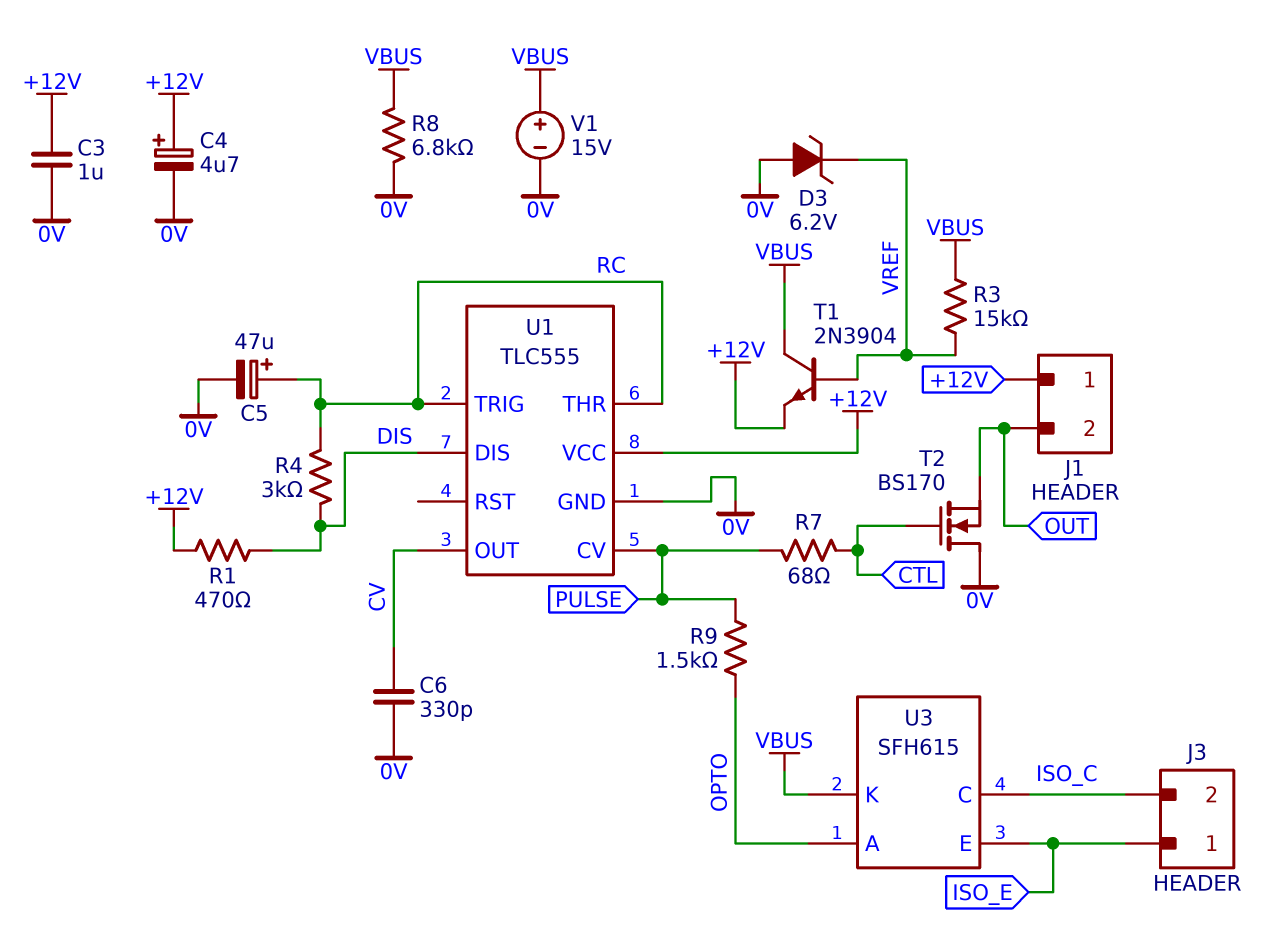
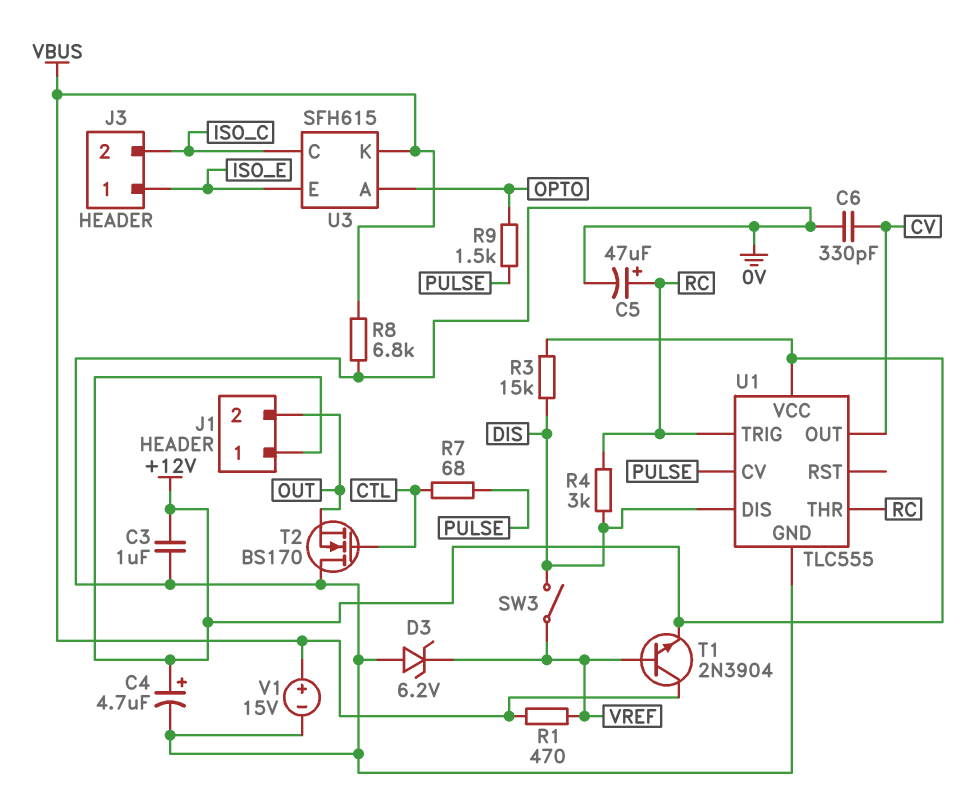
R1: 470 (+12V, DIS) -> 470 (VBUS, VREF)
R3: 15k (VBUS, VREF) -> 15k (+12V, DIS)
SW3: none -> switch (DIS, VREF)

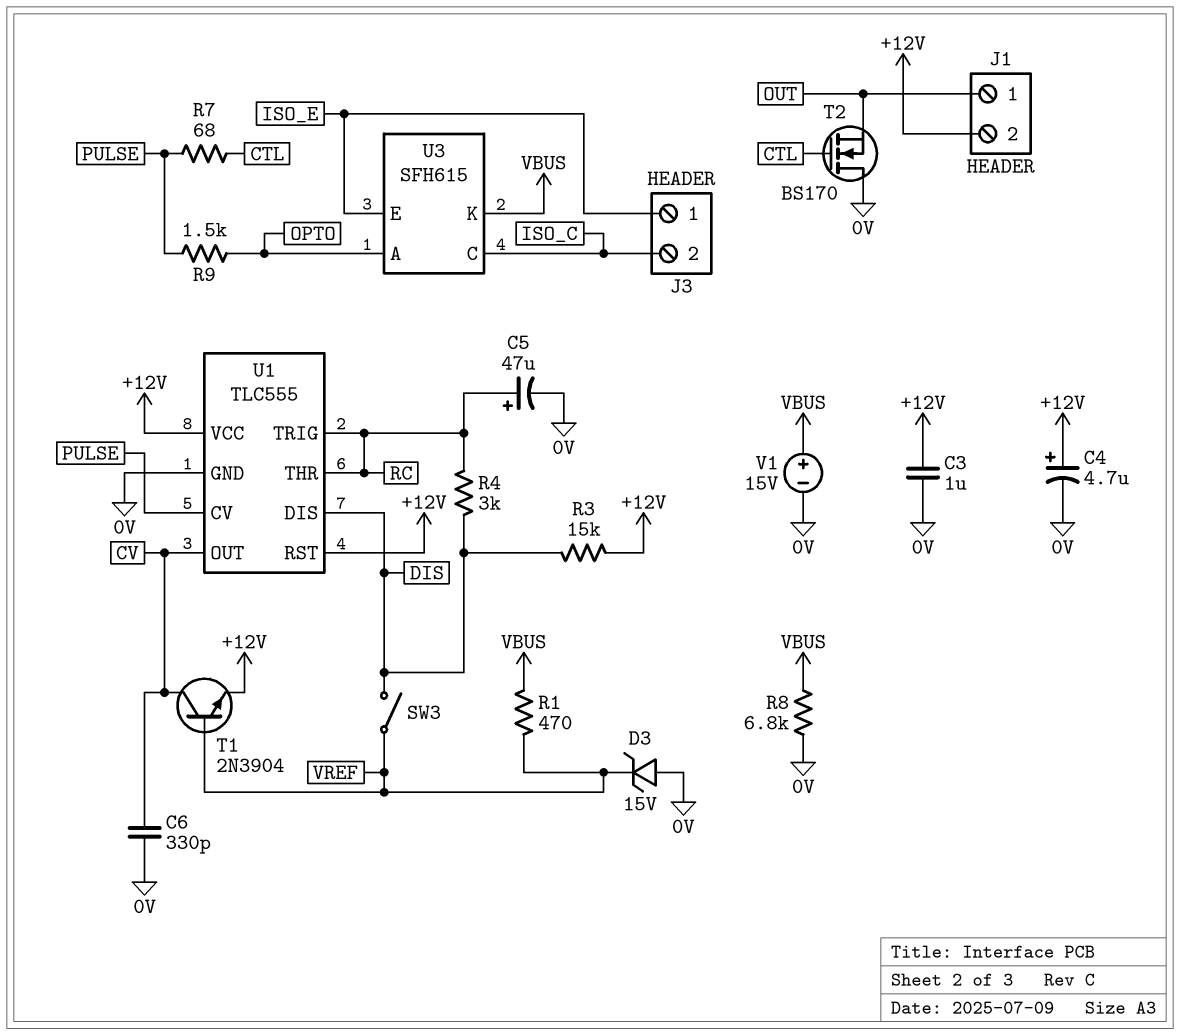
D3: zener 6.2V (A 0V, K VREF) -> zener 15V (A 0V, K VREF)
J1 pin 1: +12V -> OUT
J1 pin 2: OUT -> +12V
T1: NPN 2N3904 (B VREF, C VBUS, E +12V) -> NPN 2N3904 (B VREF, C CV, E +12V)
U1 pin RST: none -> +12V

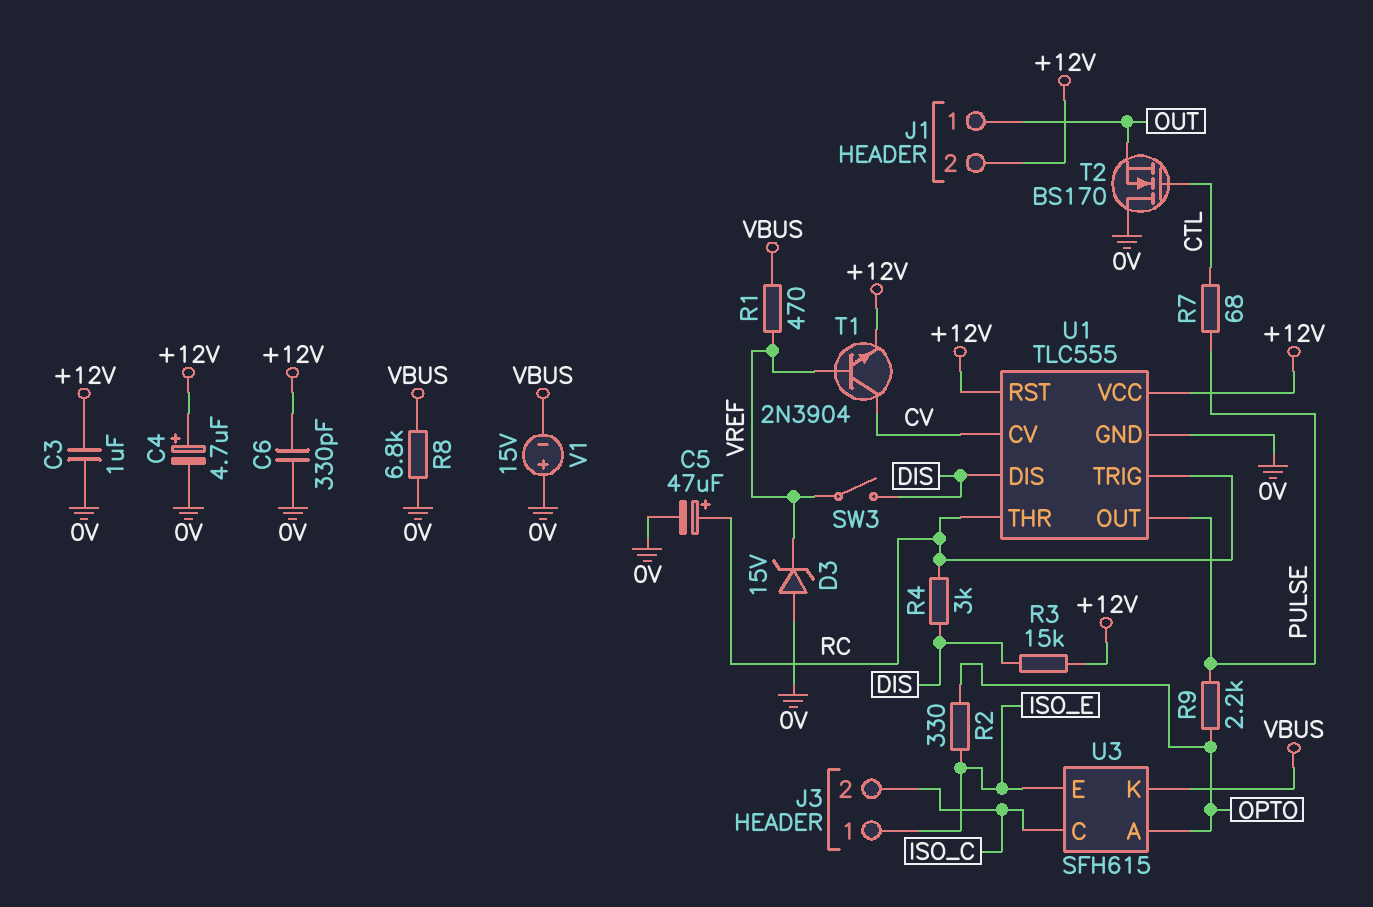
C6: 330pF (0V, CV) -> 330pF (+12V, 0V)
R2: none -> 330 (ISO_E, OPTO)
R9: 1.5k (OPTO, PULSE) -> 2.2k (OPTO, PULSE)
U1 pin CV: PULSE -> CV
U1 pin OUT: CV -> PULSE
V1: 15V (plus VBUS, minus 0V) -> 15V (plus 0V, minus VBUS)

